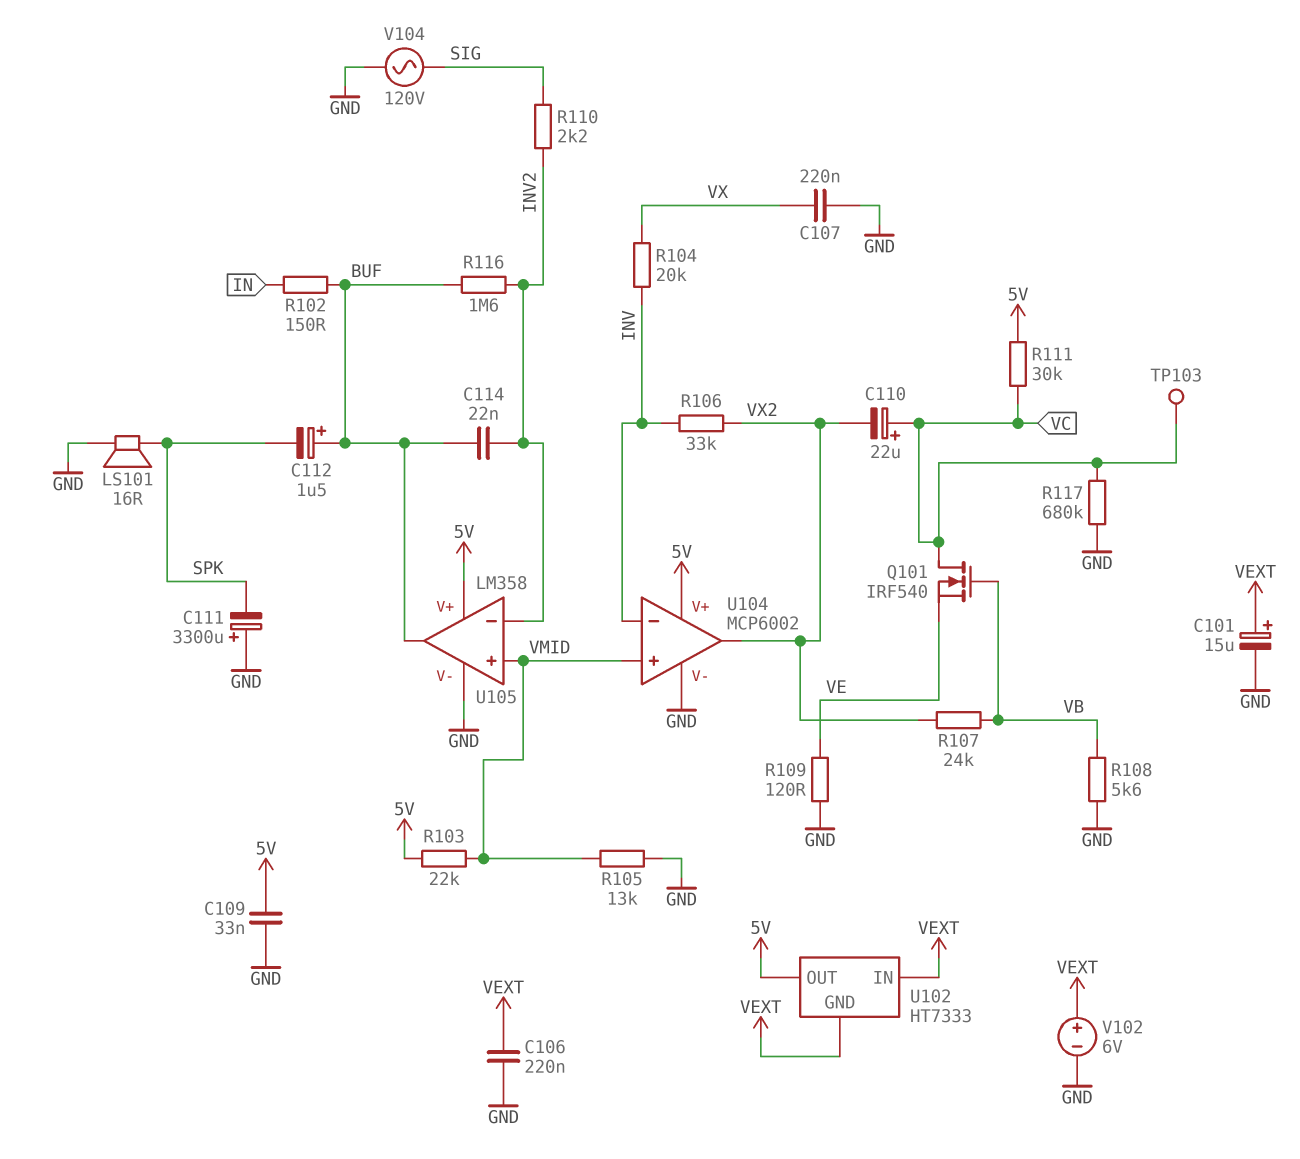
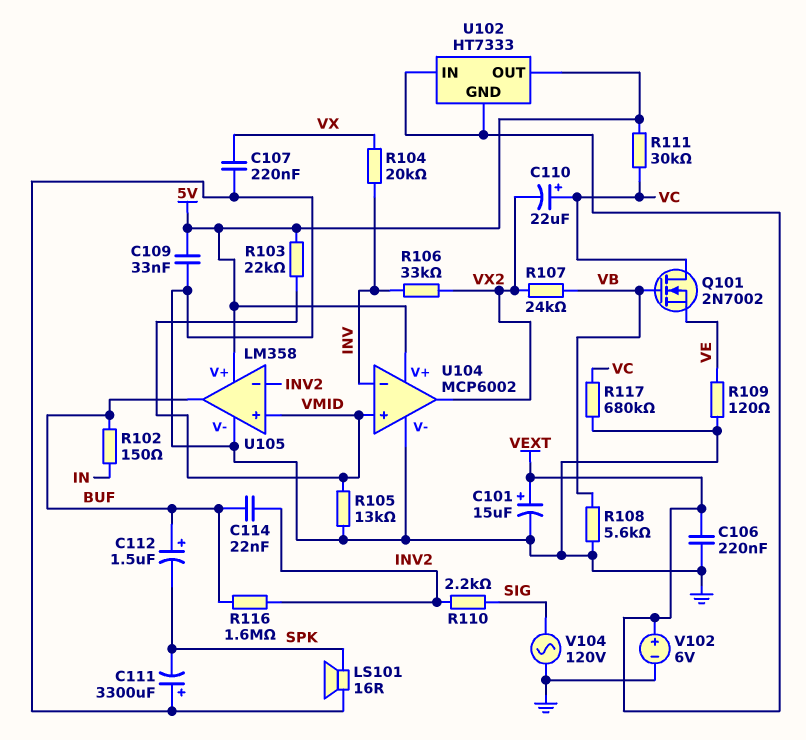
Q101: NMOS IRF540 (G VB, D VC, S VE) -> NMOS 2N7002 (G VB, D VC, S VE)
TP103: test point (VC) -> none

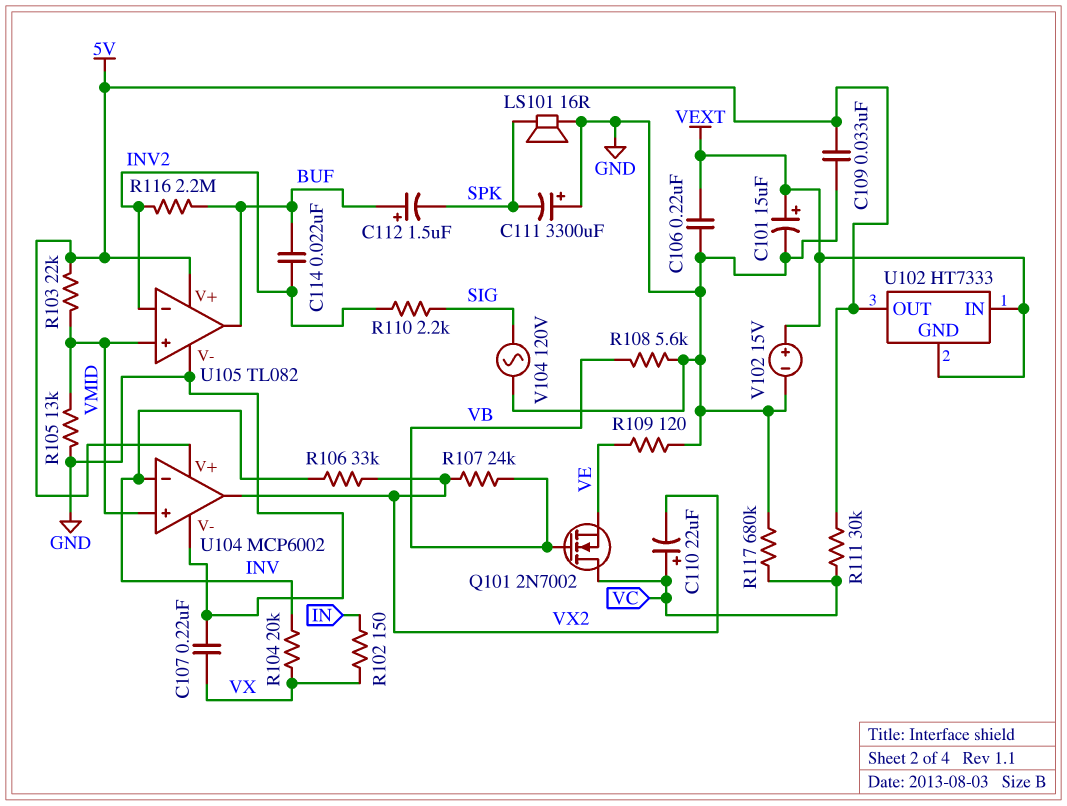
R102: 150 (BUF, IN) -> 150 (IN, VX)
R116: 1.6M (BUF, INV2) -> 2.2M (BUF, INV2)
U105: LM358 -> TL082
V102: 6V (plus VEXT, minus GND) -> 15V (plus VEXT, minus GND)

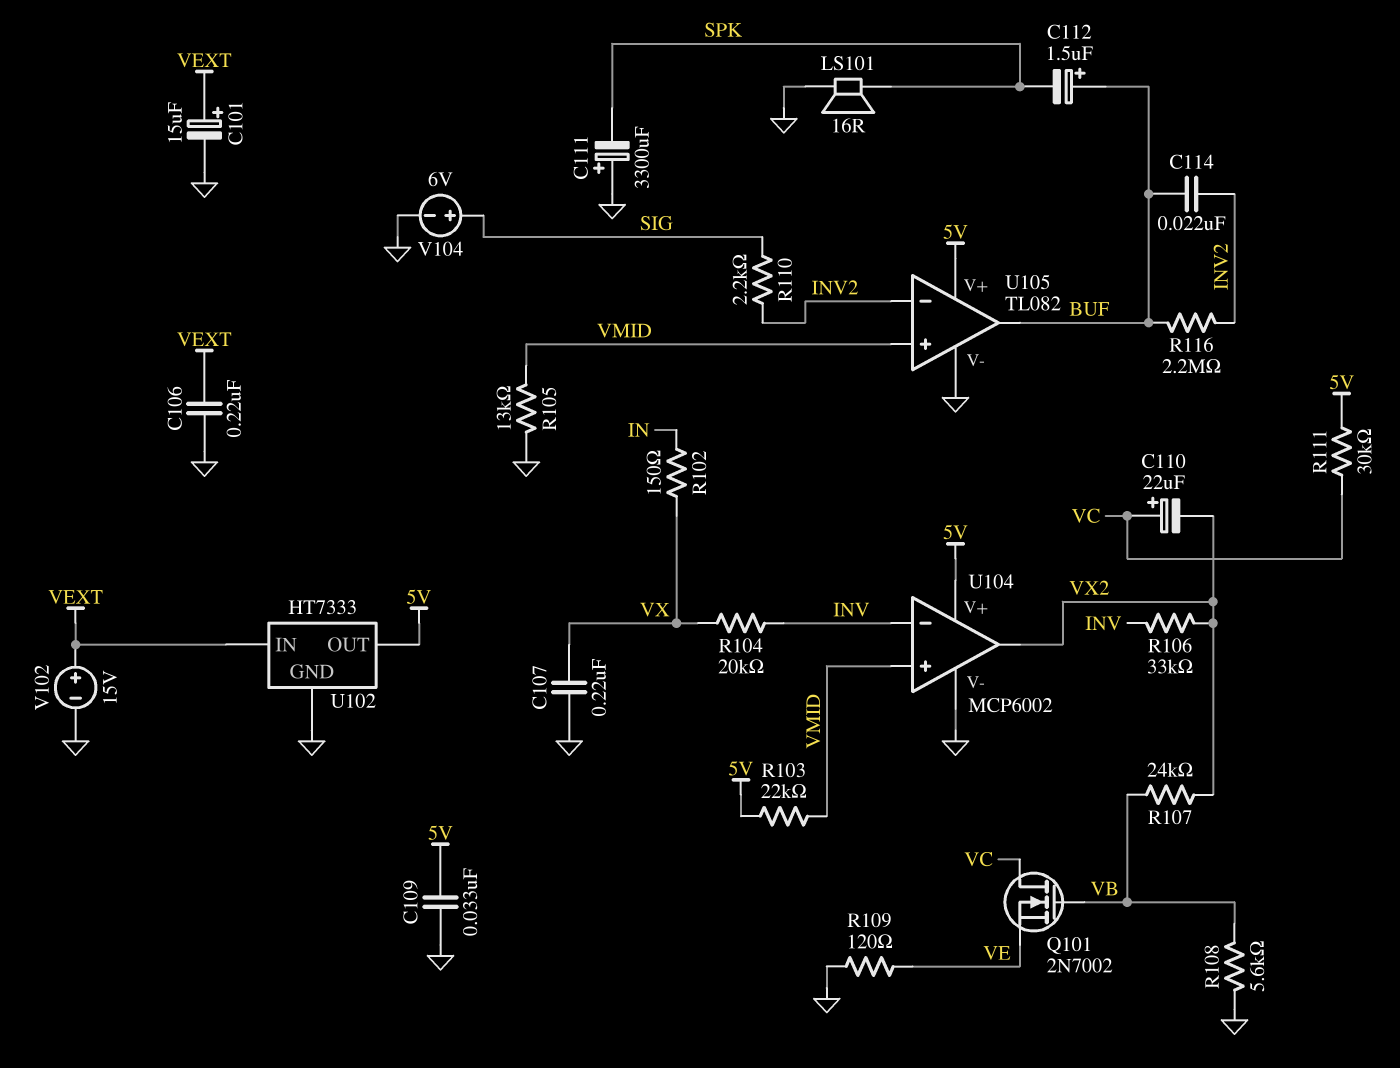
R117: 680k (GND, VC) -> none
U102 pin GND: VEXT -> GND
V104: AC 120V (GND, SIG) -> 6V (plus SIG, minus GND)

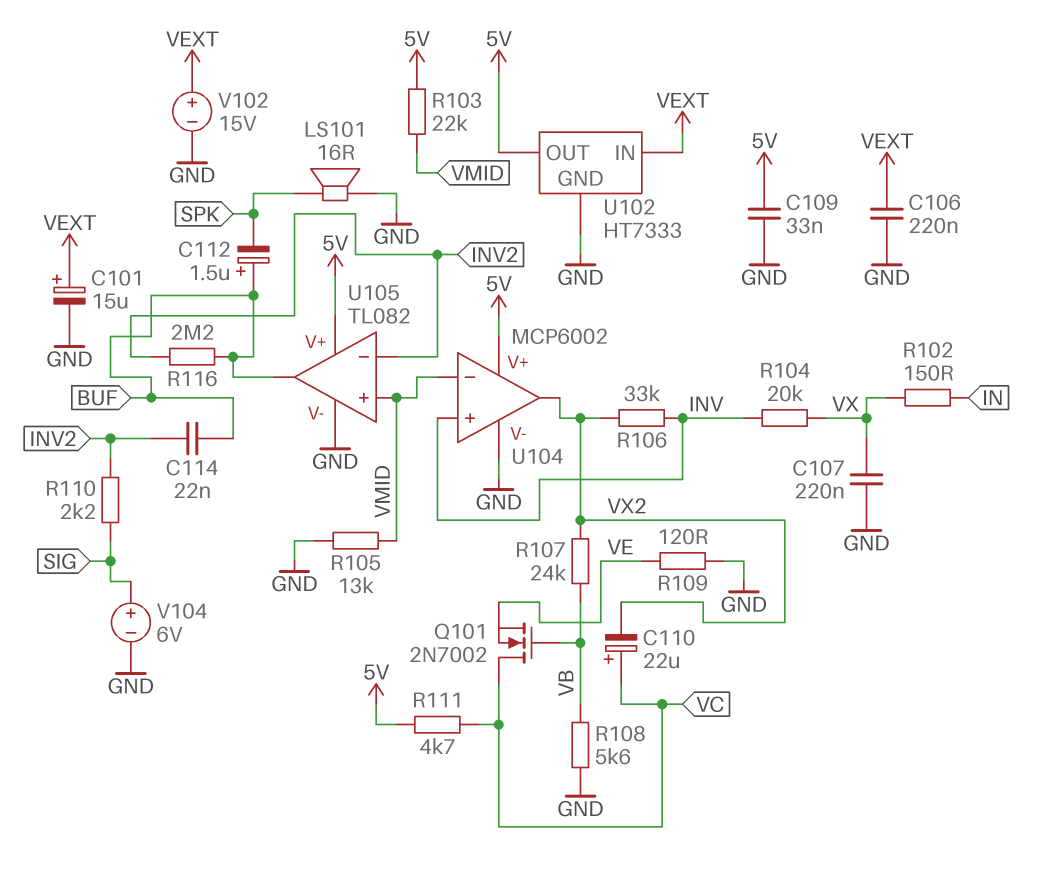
C111: 3300uF (plus GND, minus SPK) -> none
R111: 30k (5V, VC) -> 4.7k (5V, VC)
U104 pin in+: VMID -> INV
U104 pin in-: INV -> VMID

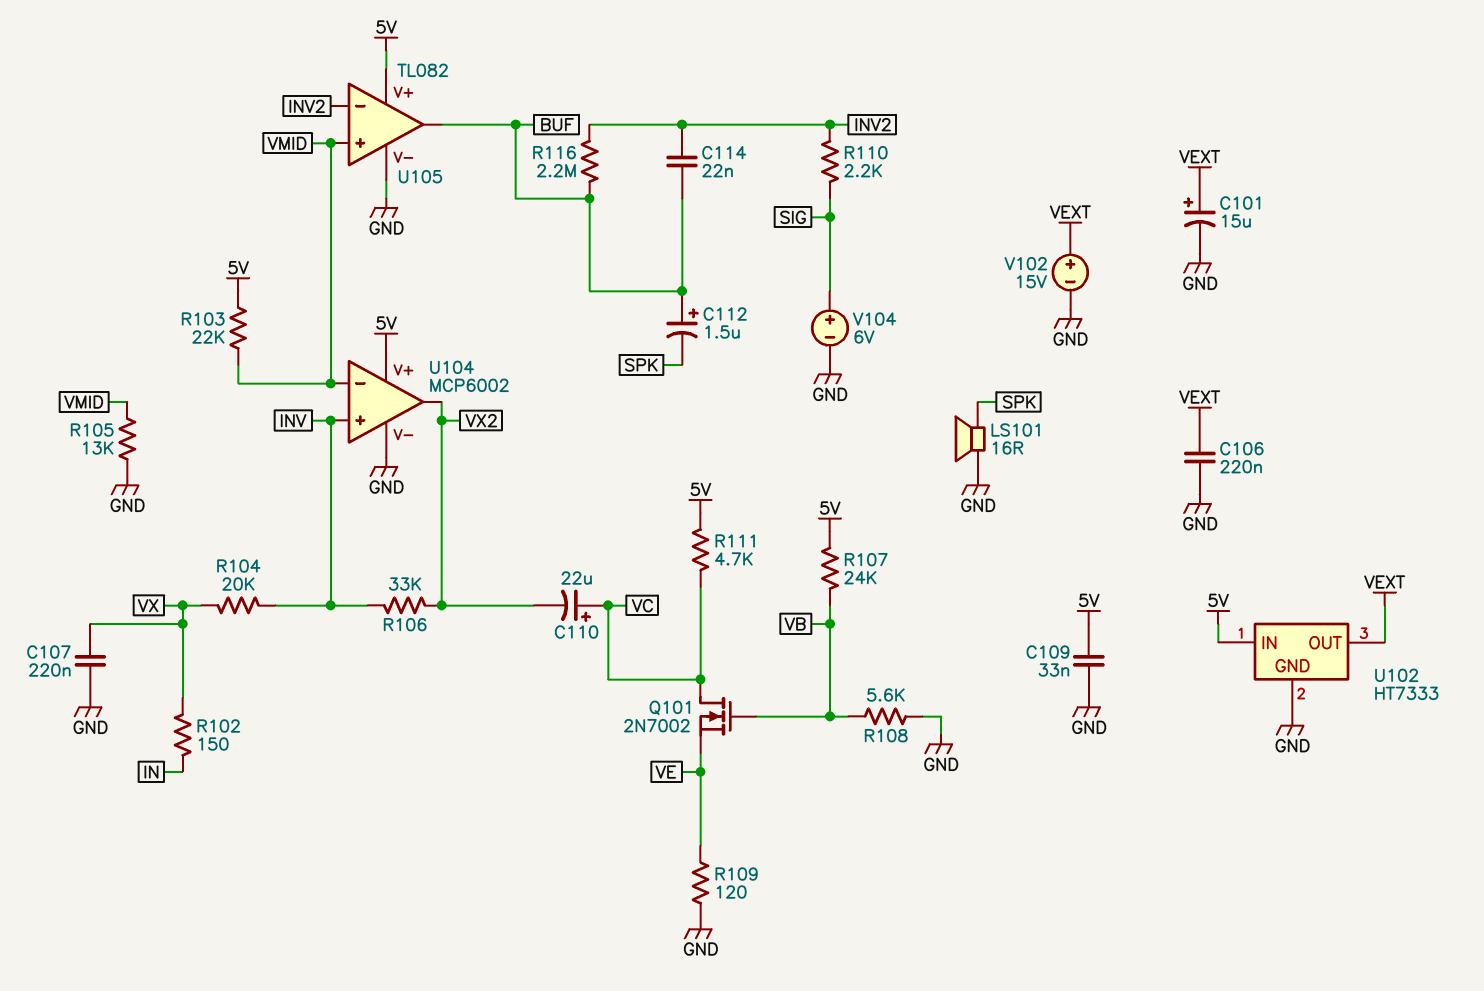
R107: 24k (VB, VX2) -> 24k (5V, VB)
U102 pin IN: VEXT -> 5V
U102 pin OUT: 5V -> VEXT

